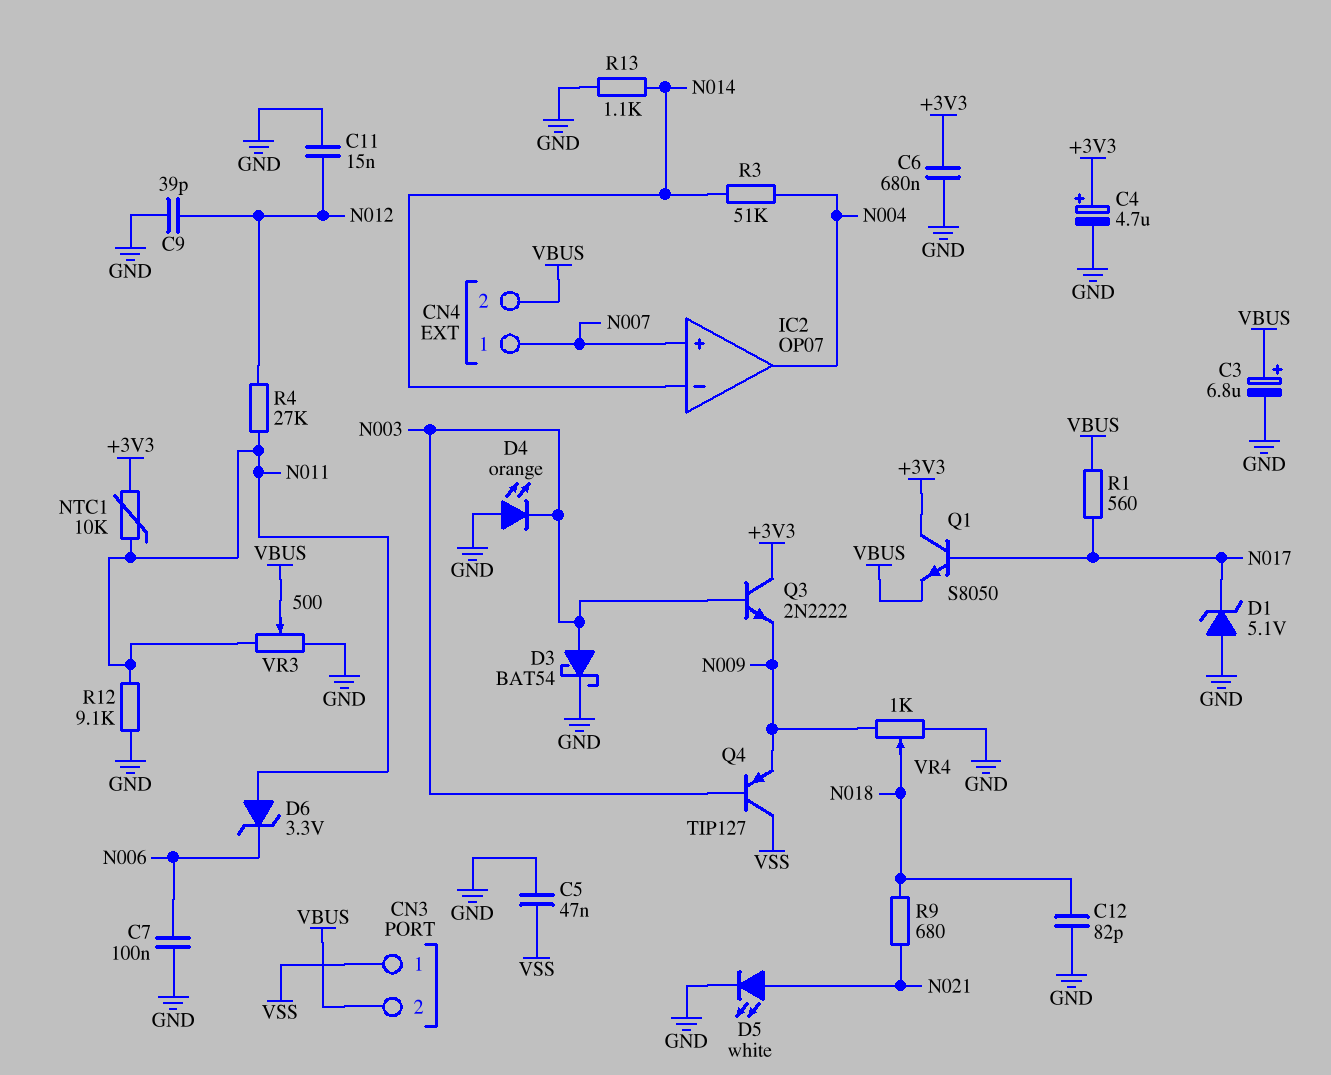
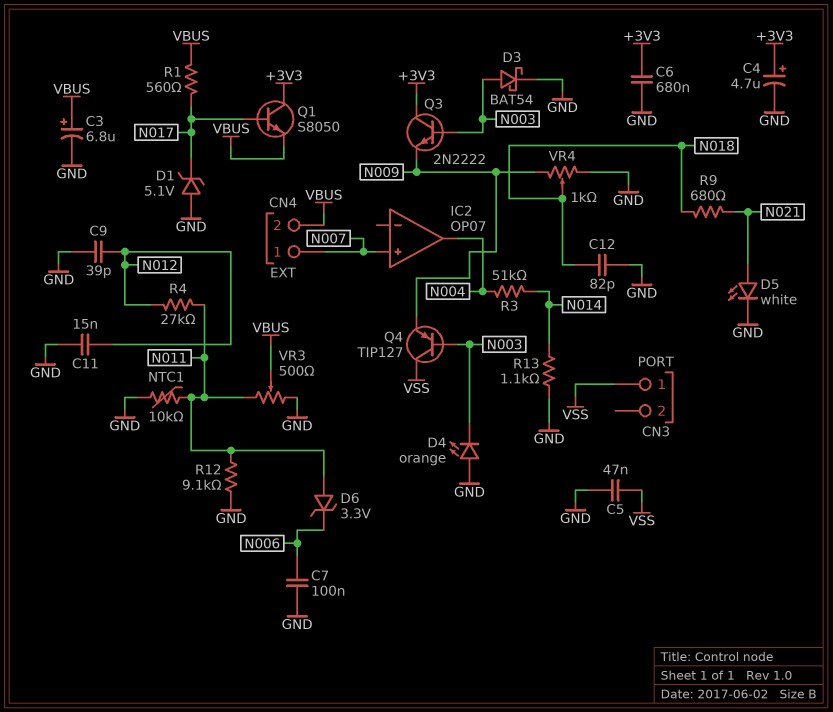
CN3 pin 2: VBUS -> none
IC2 pin in-: N014 -> none
NTC1: 10k (+3V3, N011) -> 10k (GND, N011)

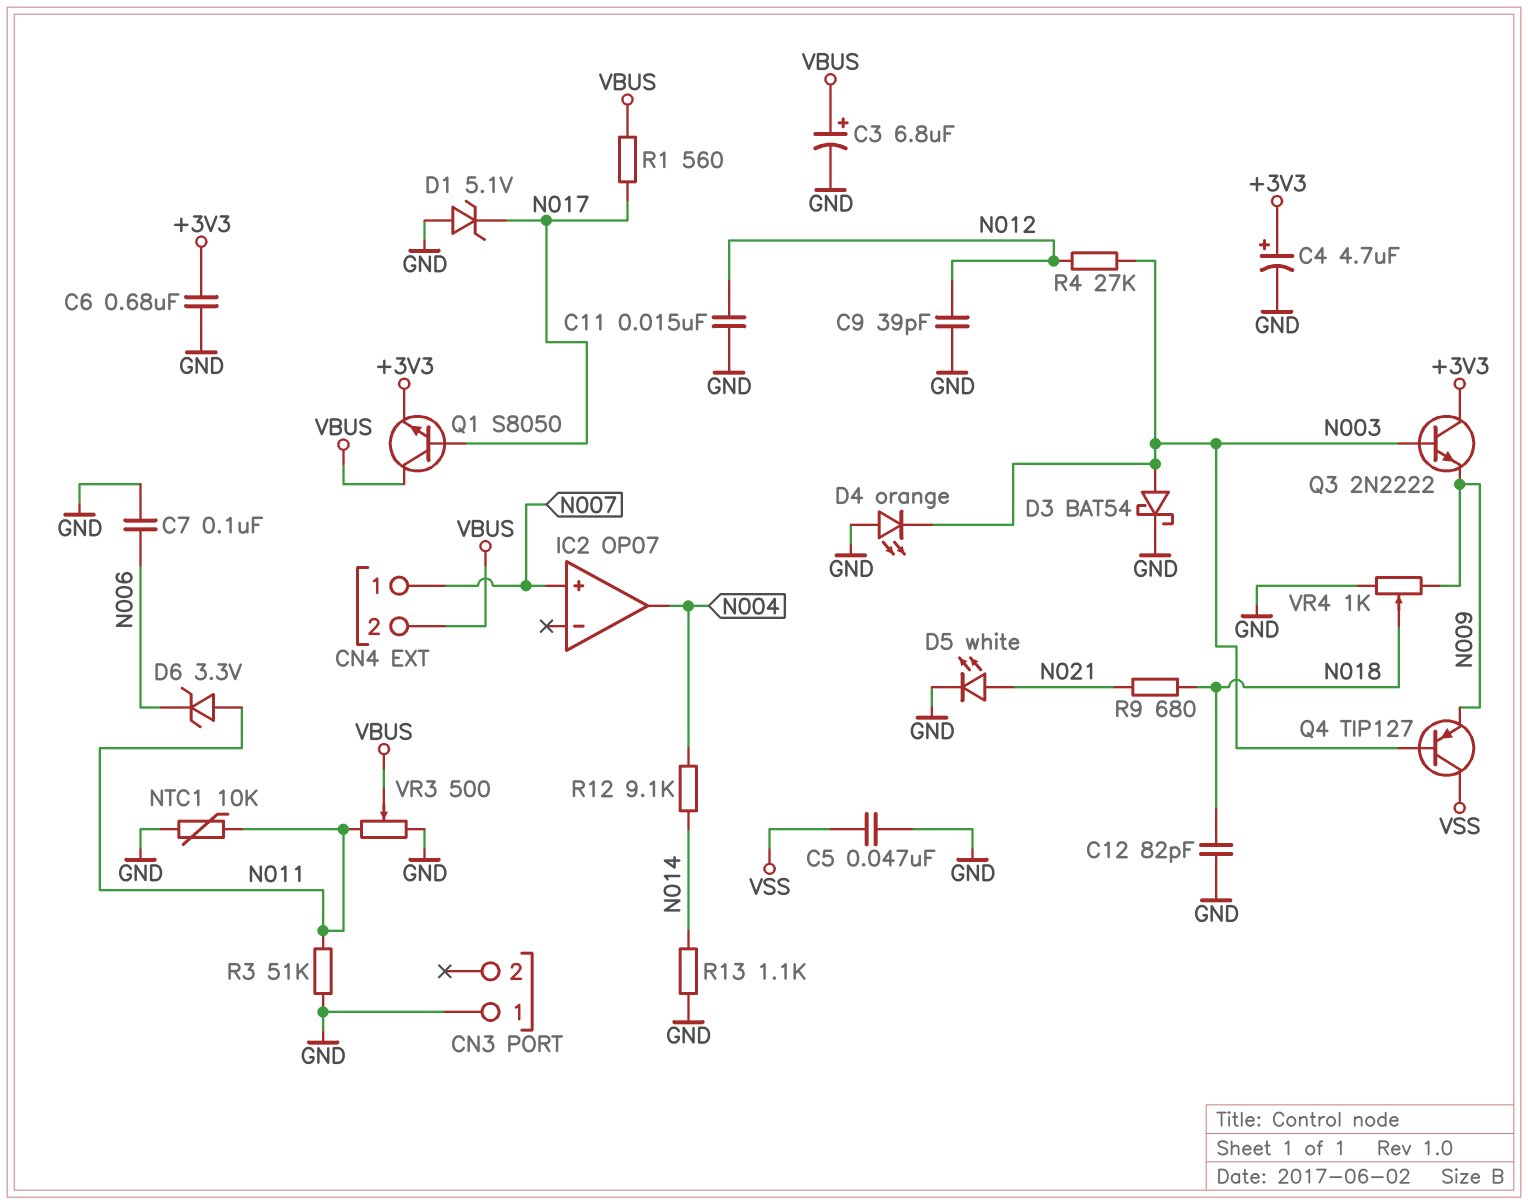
CN3 pin 1: VSS -> GND
Q1: NPN S8050 (B N017, C +3V3, E VBUS) -> NPN S8050 (B N017, C VBUS, E +3V3)
R3: 51k (N004, N014) -> 51k (GND, N011)
R4: 27k (N011, N012) -> 27k (N003, N012)
R12: 9.1k (GND, N011) -> 9.1k (N004, N014)

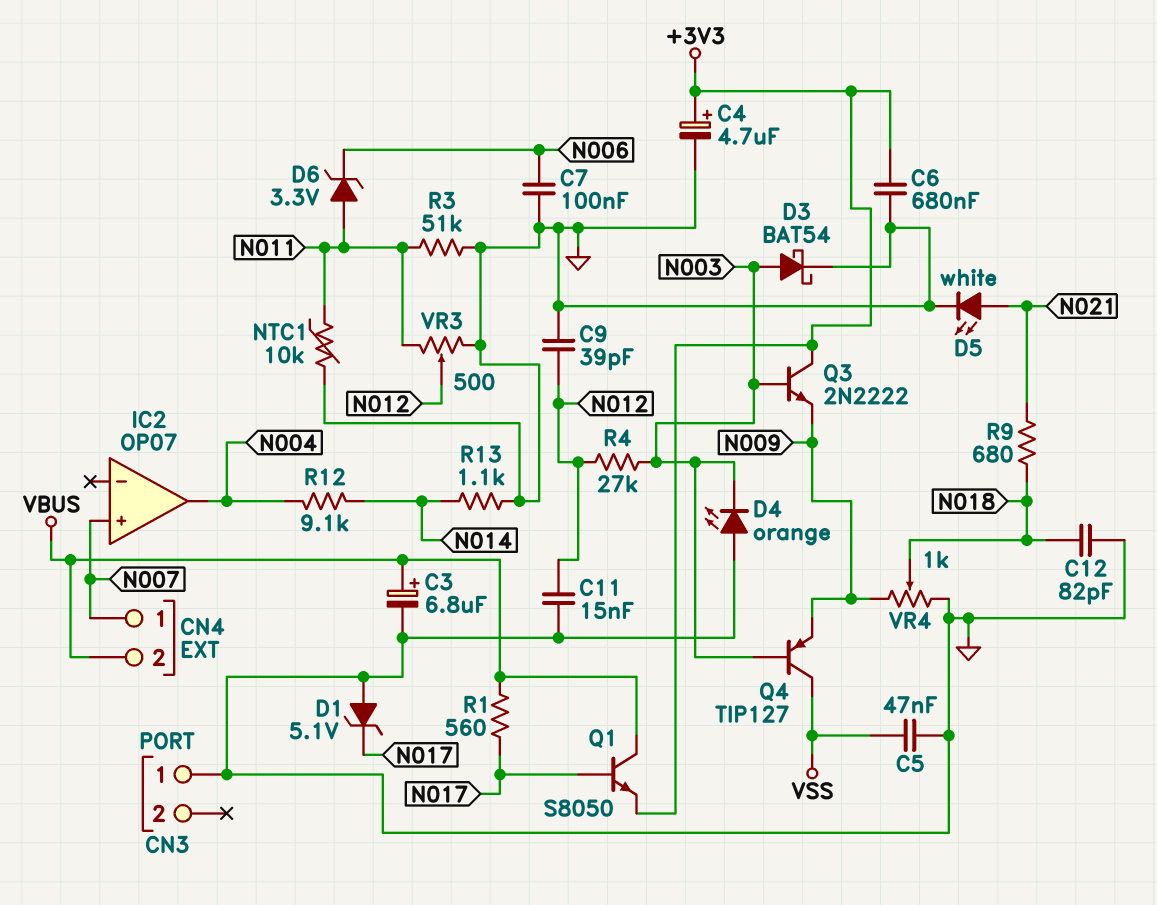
VR3: 500 (GND, N011, wiper VBUS) -> 500 (GND, N011, wiper N012)

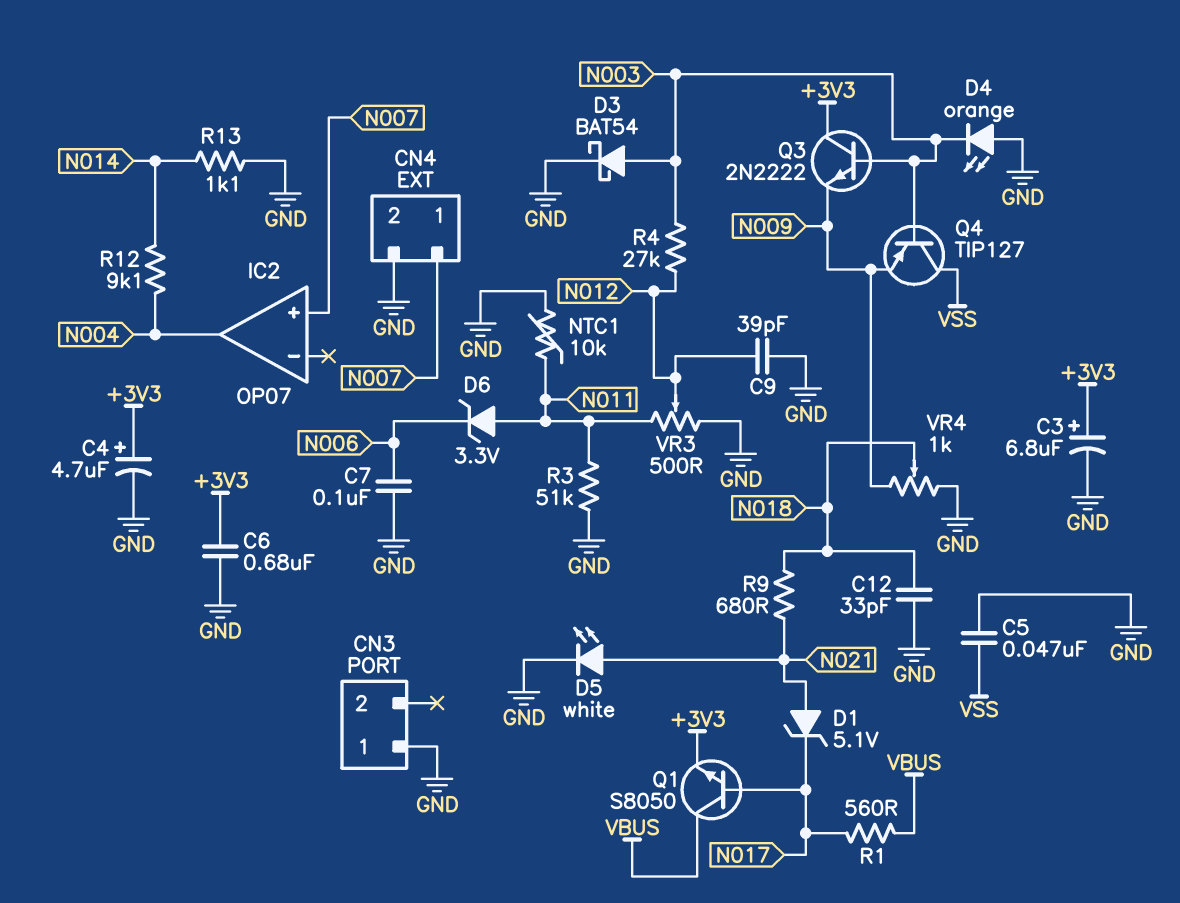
C3: 6.8uF (plus VBUS, minus GND) -> 6.8uF (plus +3V3, minus GND)
C11: 15nF (GND, N012) -> none
C12: 82pF (GND, N018) -> 33pF (GND, N018)
CN4 pin 2: VBUS -> GND
D1: zener 5.1V (A GND, K N017) -> zener 5.1V (A N021, K N017)

